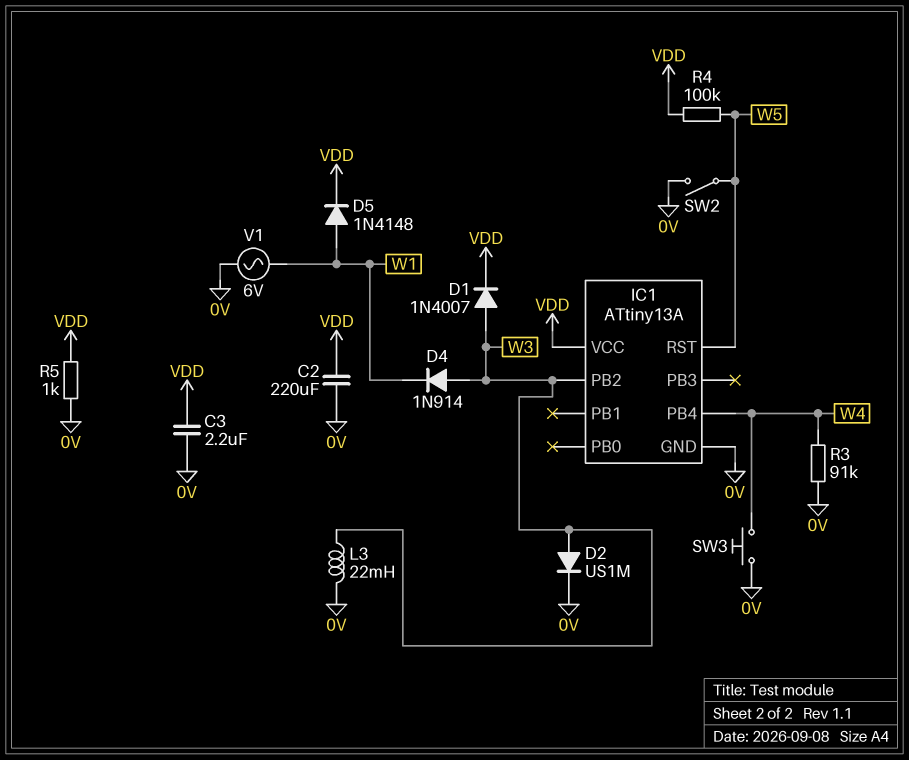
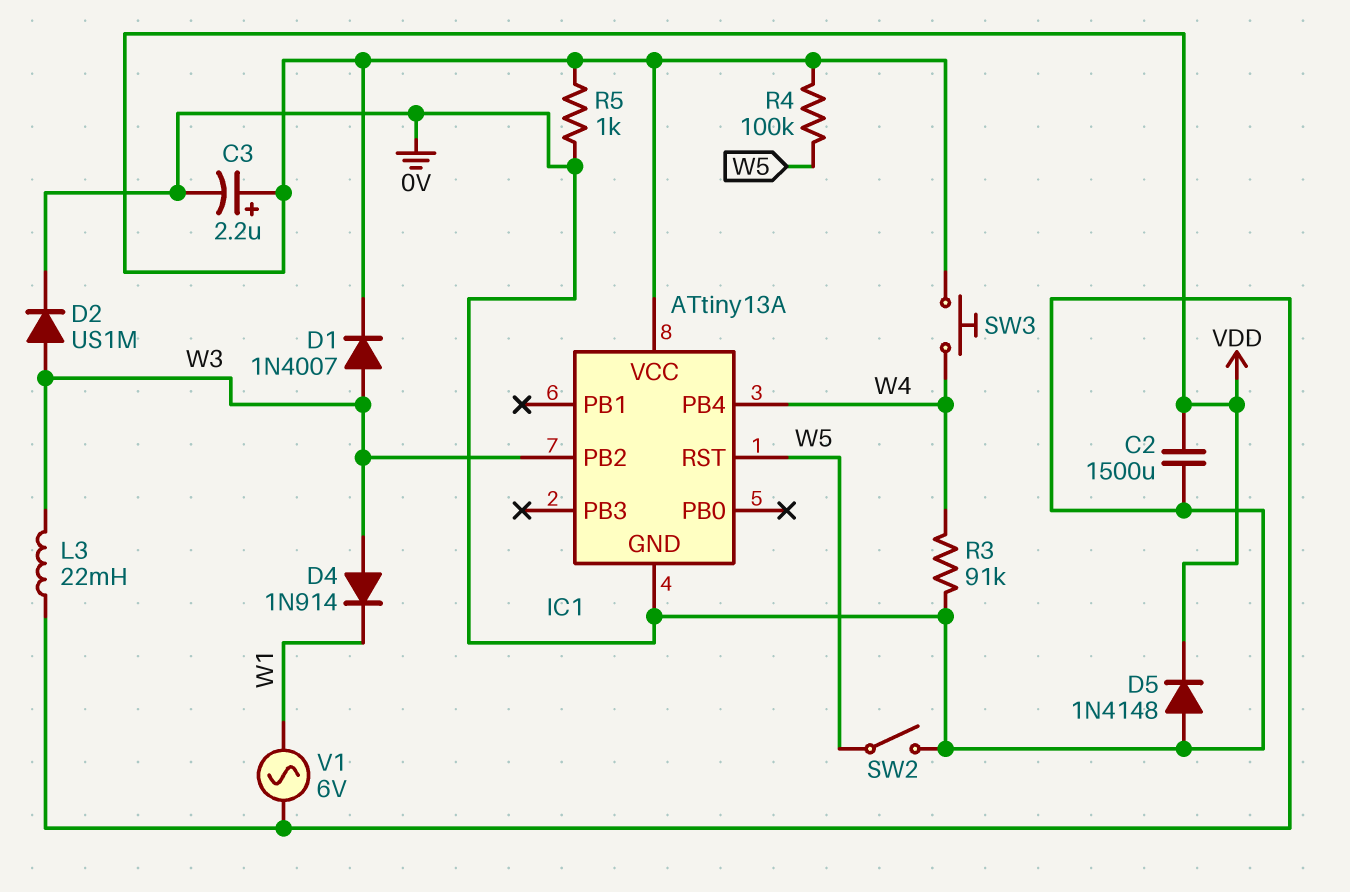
C2: 220uF (0V, VDD) -> 1500uF (0V, VDD)
C3: 2.2uF (0V, VDD) -> 2.2uF (plus VDD, minus 0V)
D5: diode 1N4148 (A W1, K VDD) -> diode 1N4148 (A 0V, K VDD)
SW3: button (0V, W4) -> button (VDD, W4)

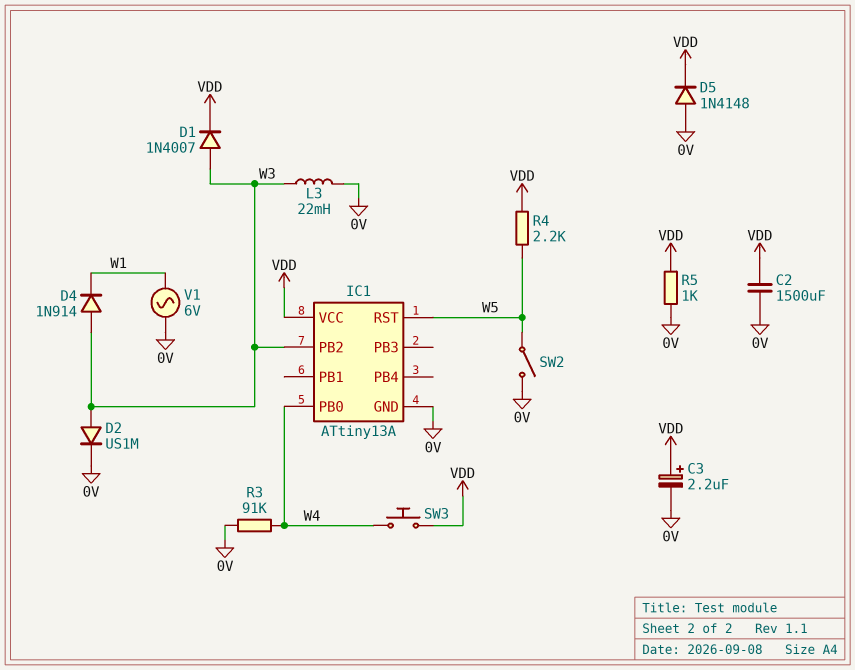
IC1 pin PB0: none -> W4
IC1 pin PB4: W4 -> none
R4: 100k (VDD, W5) -> 2.2k (VDD, W5)

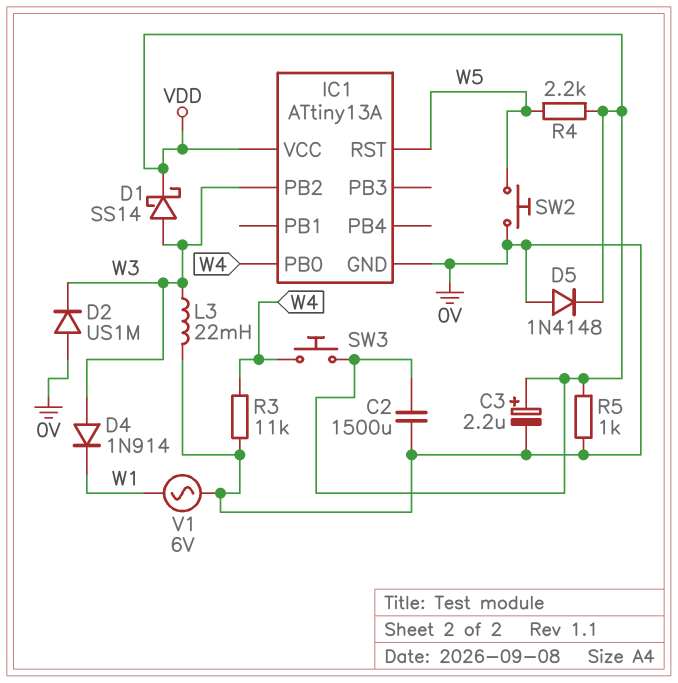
D1: diode 1N4007 (A W3, K VDD) -> schottky SS14 (A W3, K VDD)
D2: diode US1M (A W3, K 0V) -> diode US1M (A 0V, K W3)
R3: 91k (0V, W4) -> 11k (0V, W4)
SW2: switch (0V, W5) -> button (0V, W5)

